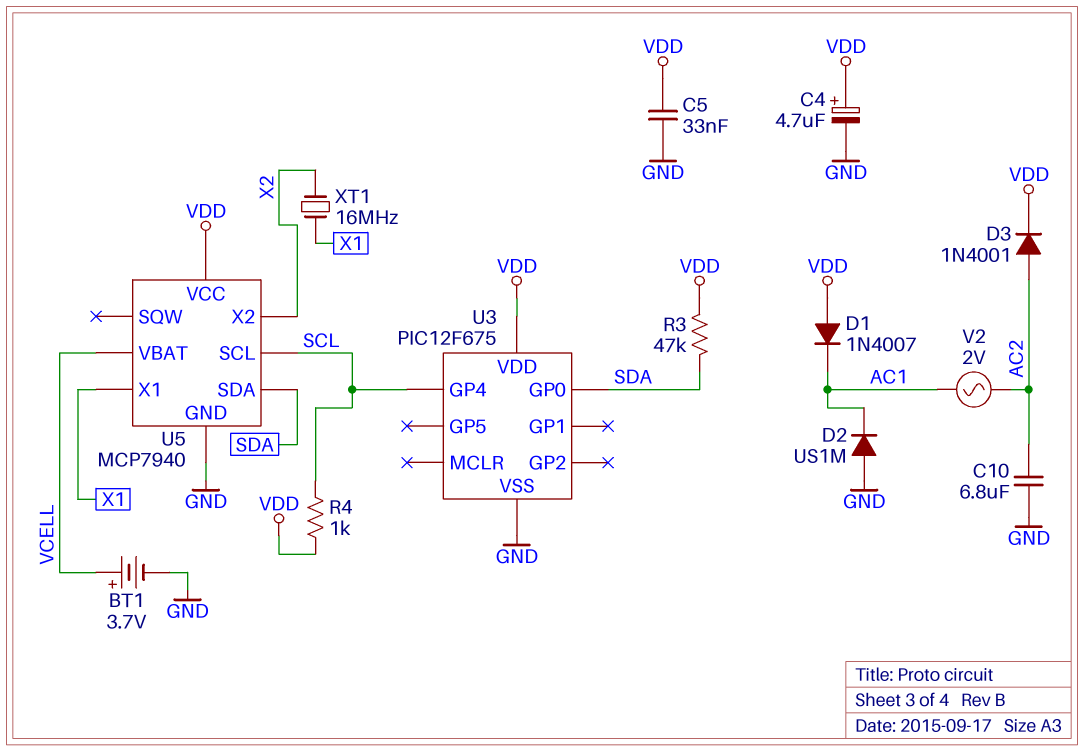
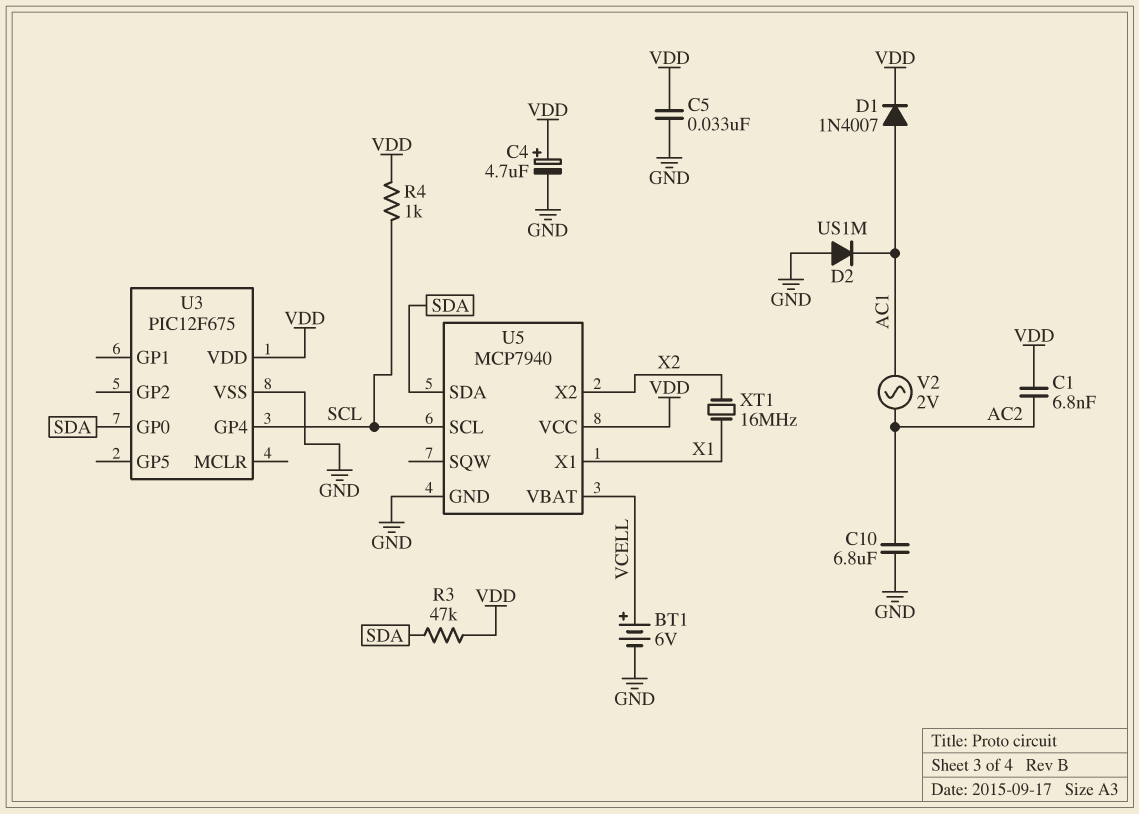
BT1: 3.7V (plus VCELL, minus GND) -> 6V (plus VCELL, minus GND)
C1: none -> 6.8nF (AC2, VDD)
D1: diode 1N4007 (A VDD, K AC1) -> diode 1N4007 (A AC1, K VDD)
D3: diode 1N4001 (A AC2, K VDD) -> none

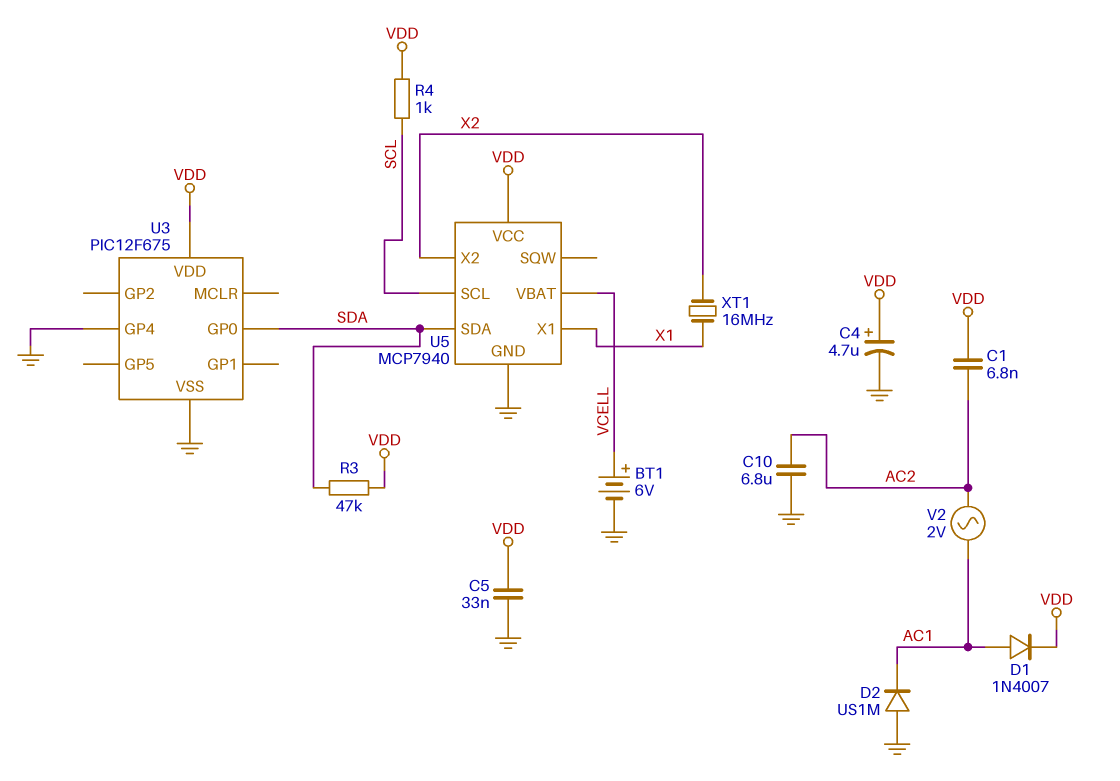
U3 pin GP4: SCL -> GND

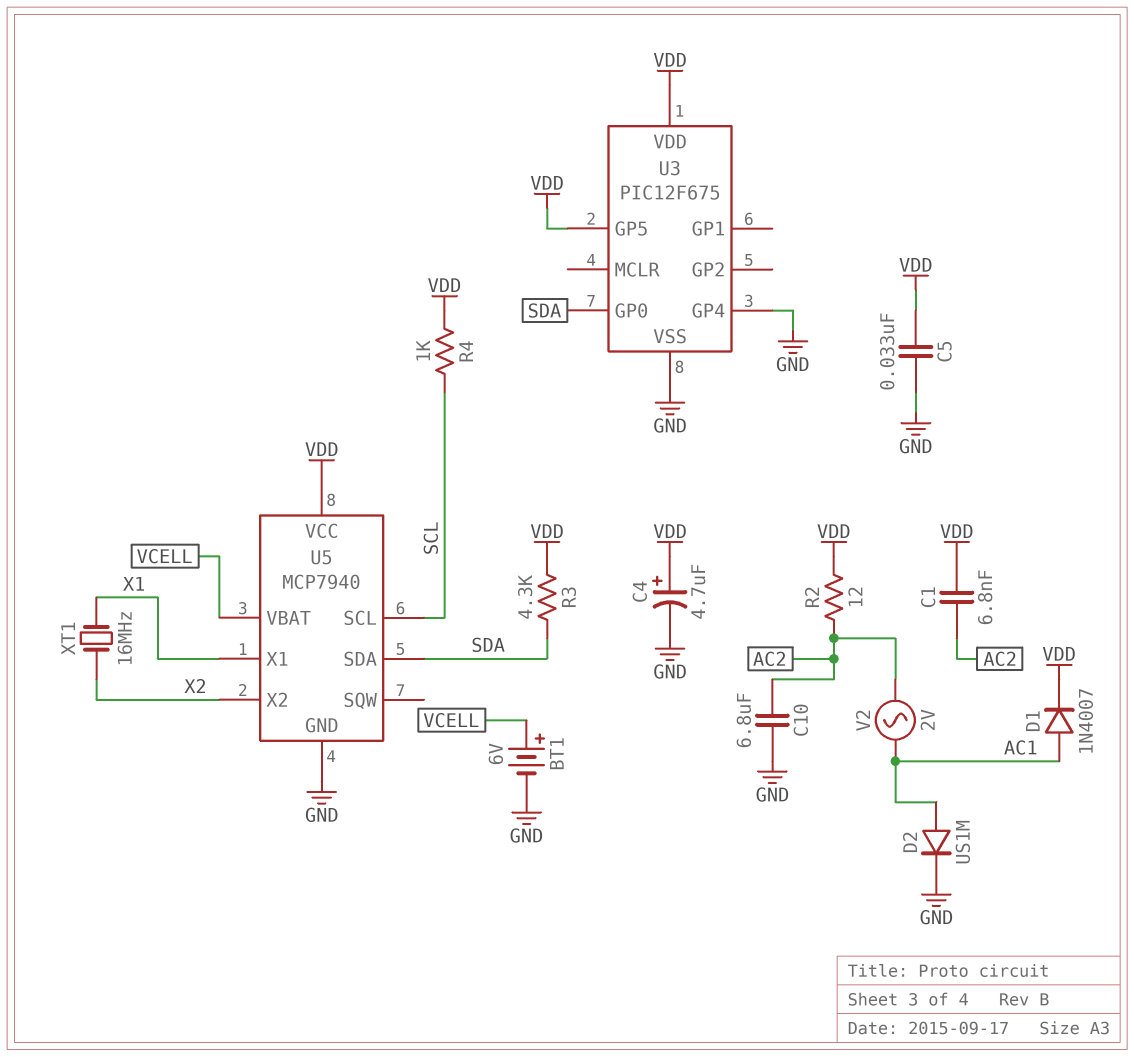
D2: diode US1M (A GND, K AC1) -> diode US1M (A AC1, K GND)
R2: none -> 12 (AC2, VDD)
R3: 47k (SDA, VDD) -> 4.3k (SDA, VDD)
U3 pin GP5: none -> VDD

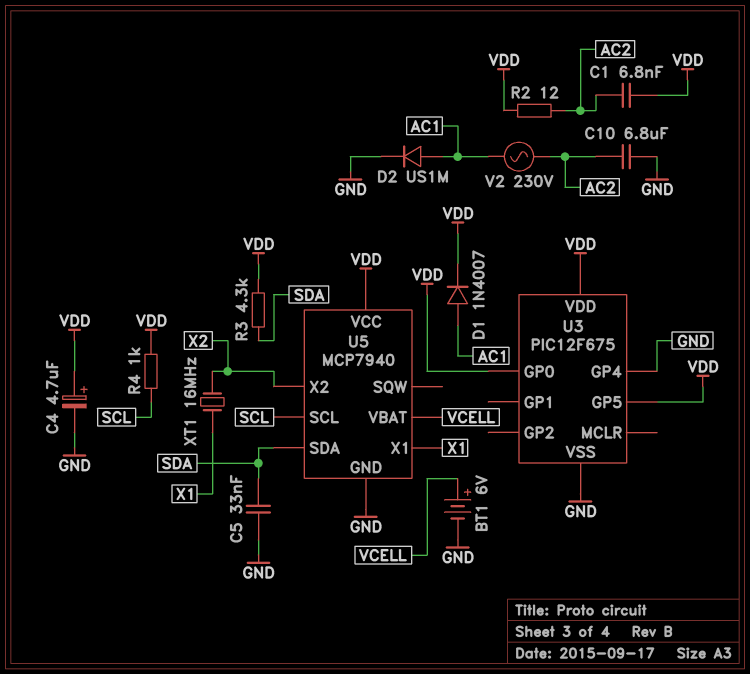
C5: 33nF (GND, VDD) -> 33nF (GND, SDA)
U3 pin GP0: SDA -> VDD
V2: AC 2V (AC1, AC2) -> AC 230V (AC1, AC2)

